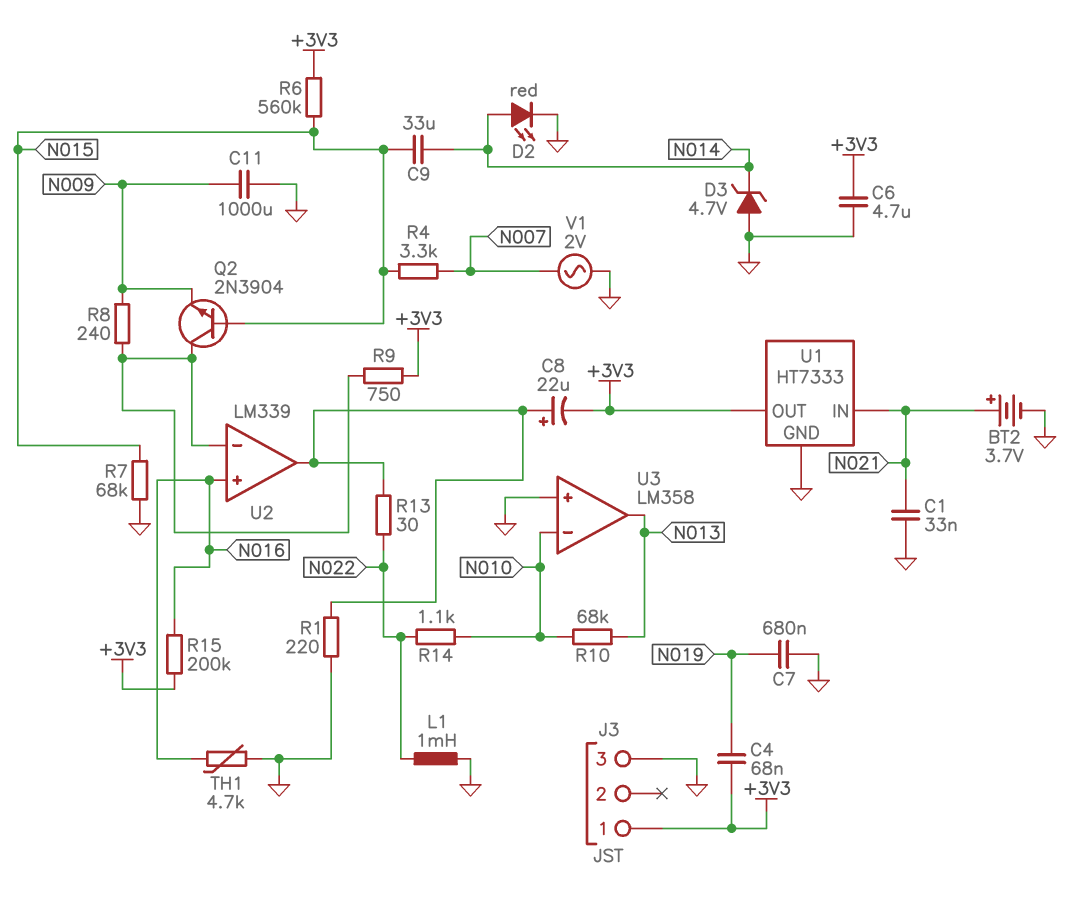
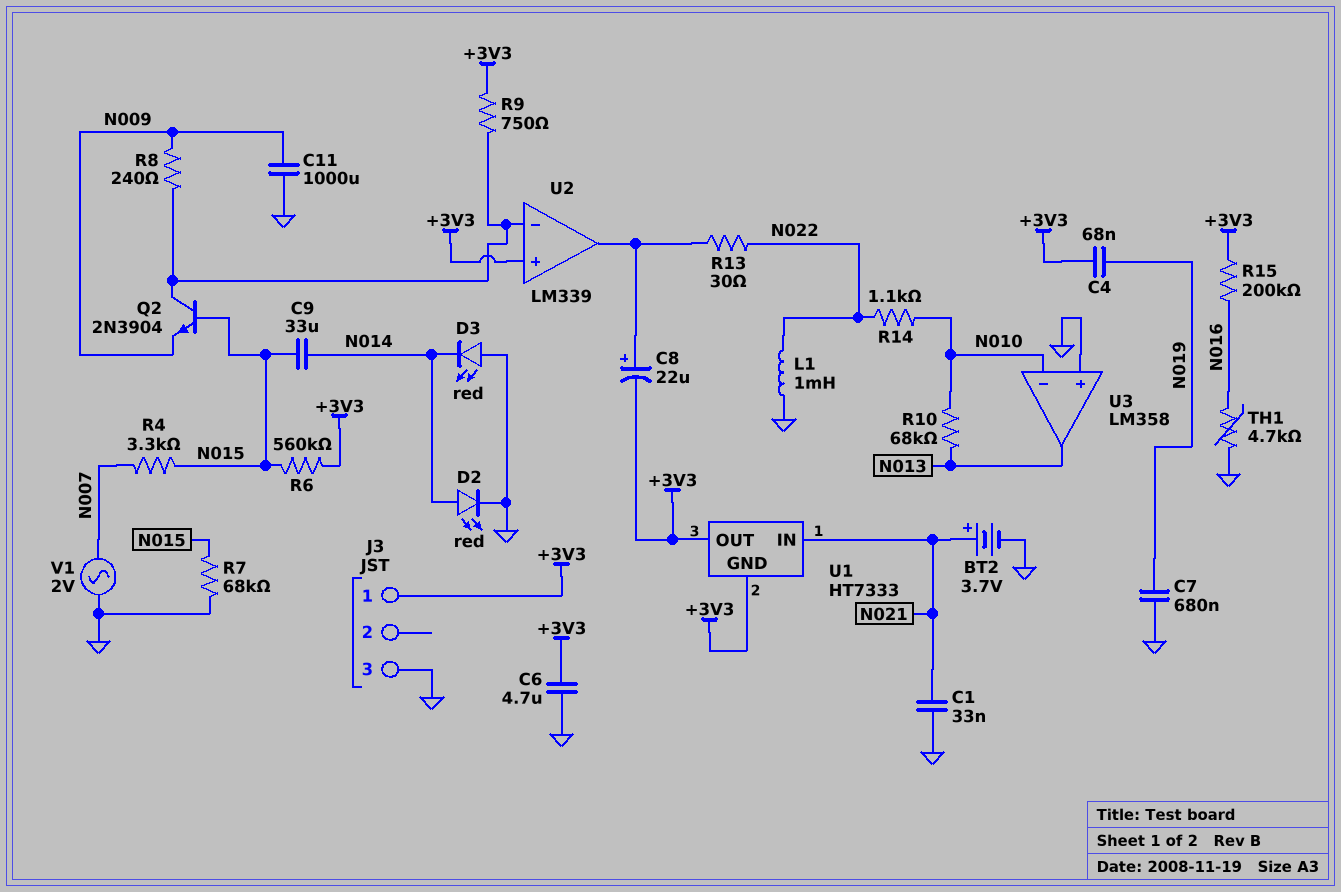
D3: zener 4.7V (A GND, K N014) -> LED red (A GND, K N014)
R1: 220 (GND, U2/out) -> none
U1 pin GND: GND -> +3V3
U2 pin in+: N016 -> +3V3

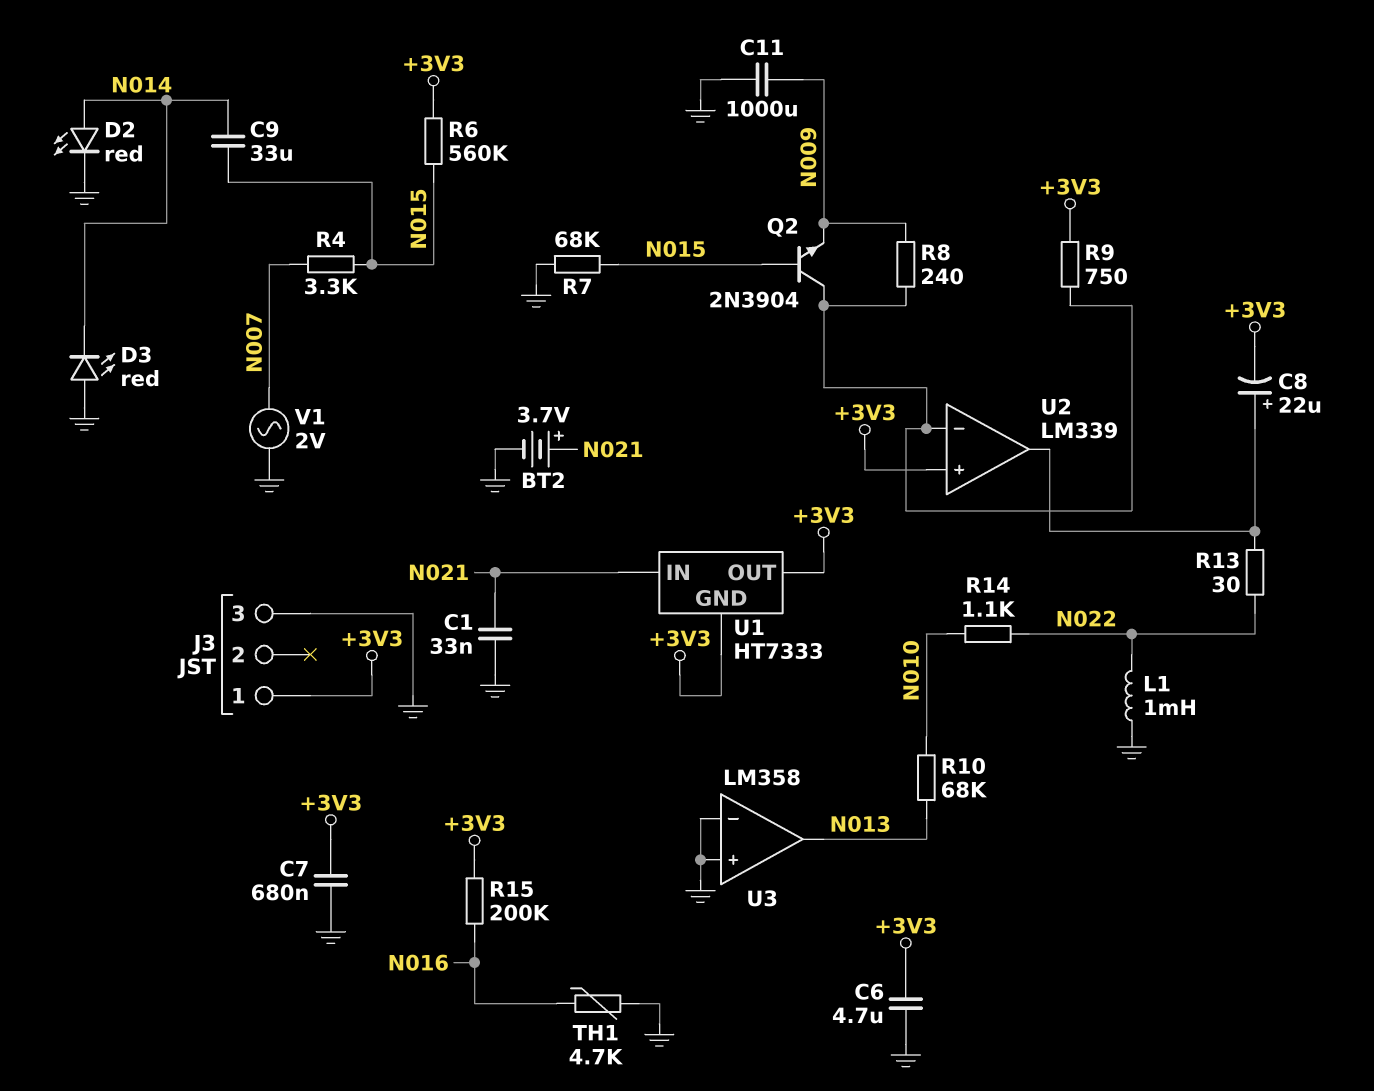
C4: 68nF (+3V3, N019) -> none
C7: 680nF (GND, N019) -> 680nF (+3V3, GND)
U3 pin in-: N010 -> GND

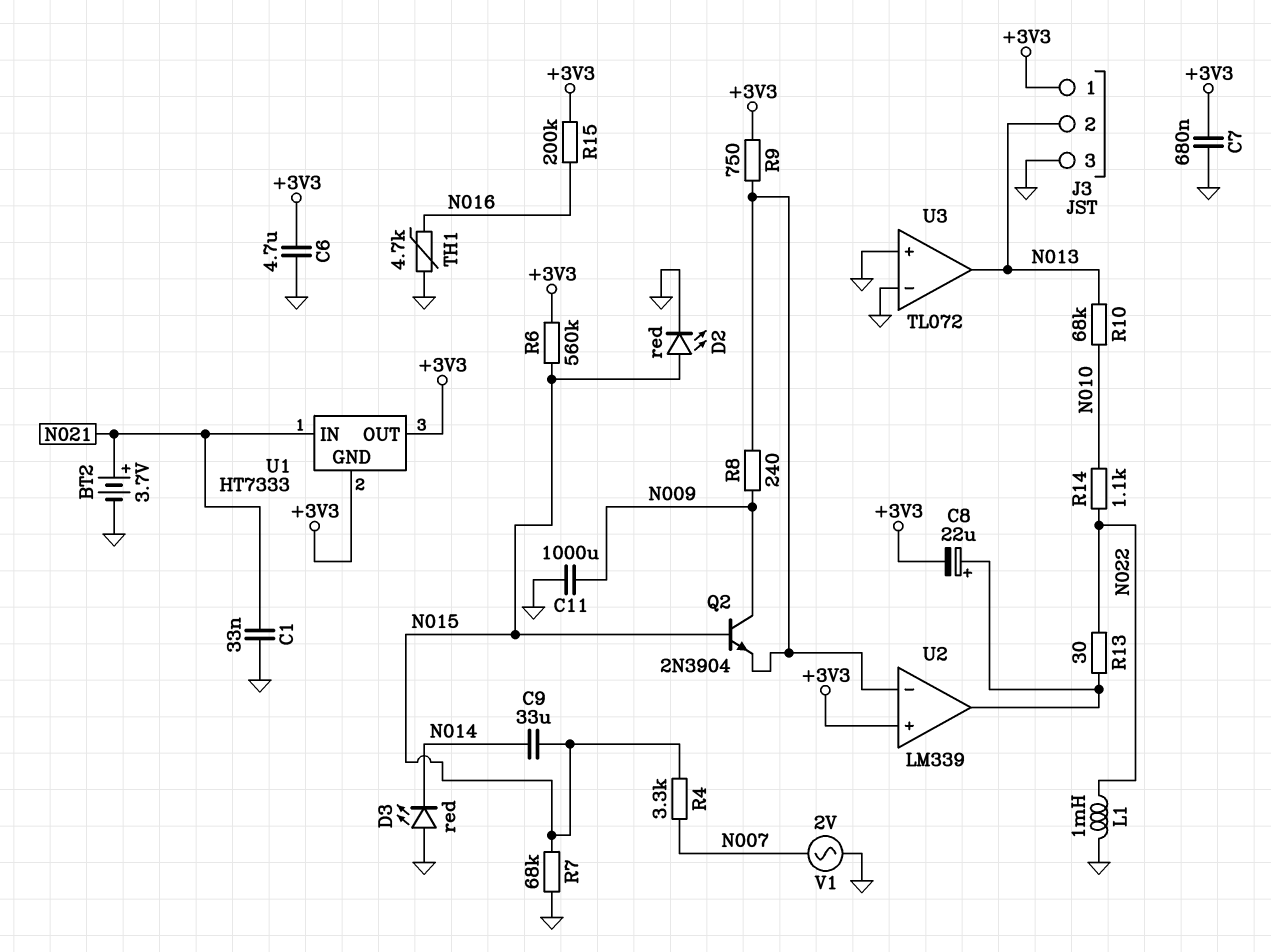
D2: LED red (A N014, K GND) -> LED red (A N015, K GND)
J3 pin 2: none -> N013
Q2: NPN 2N3904 (B N015, C U2/in-, E N009) -> NPN 2N3904 (B N015, C N009, E U2/in-)
U3: LM358 -> TL072

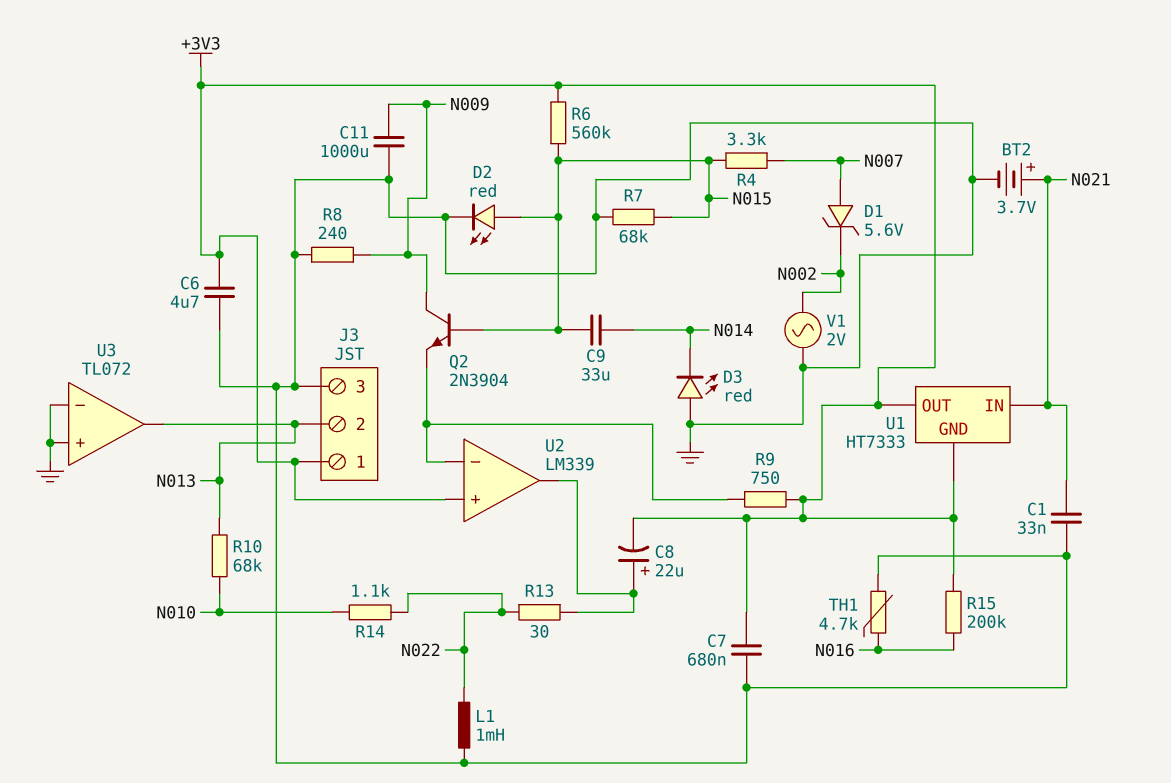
D1: none -> zener 5.6V (A N007, K N002)
R8: 240 (N009, U2/in-) -> 240 (GND, N009)
V1: AC 2V (GND, N007) -> AC 2V (GND, N002)

